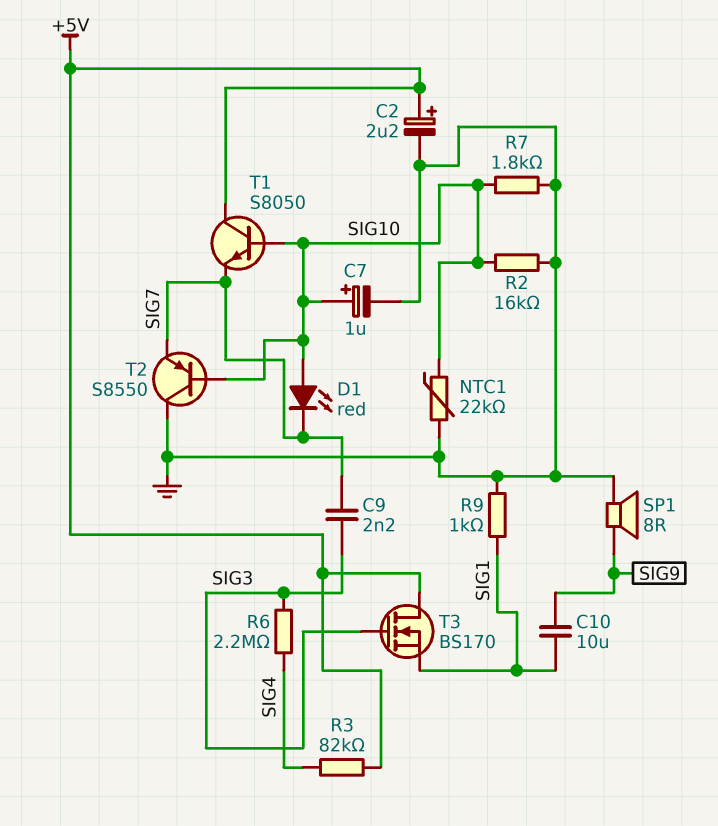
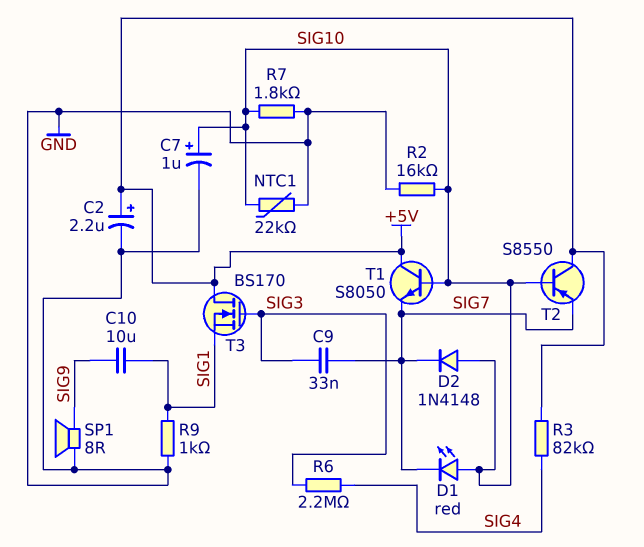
C9: 2.2nF (SIG3, SIG7) -> 33nF (SIG3, SIG7)
D2: none -> diode 1N4148 (A SIG10, K SIG7)
T2: PNP S8550 (B SIG10, C GND, E SIG7) -> PNP S8550 (B SIG10, C +5V, E SIG7)

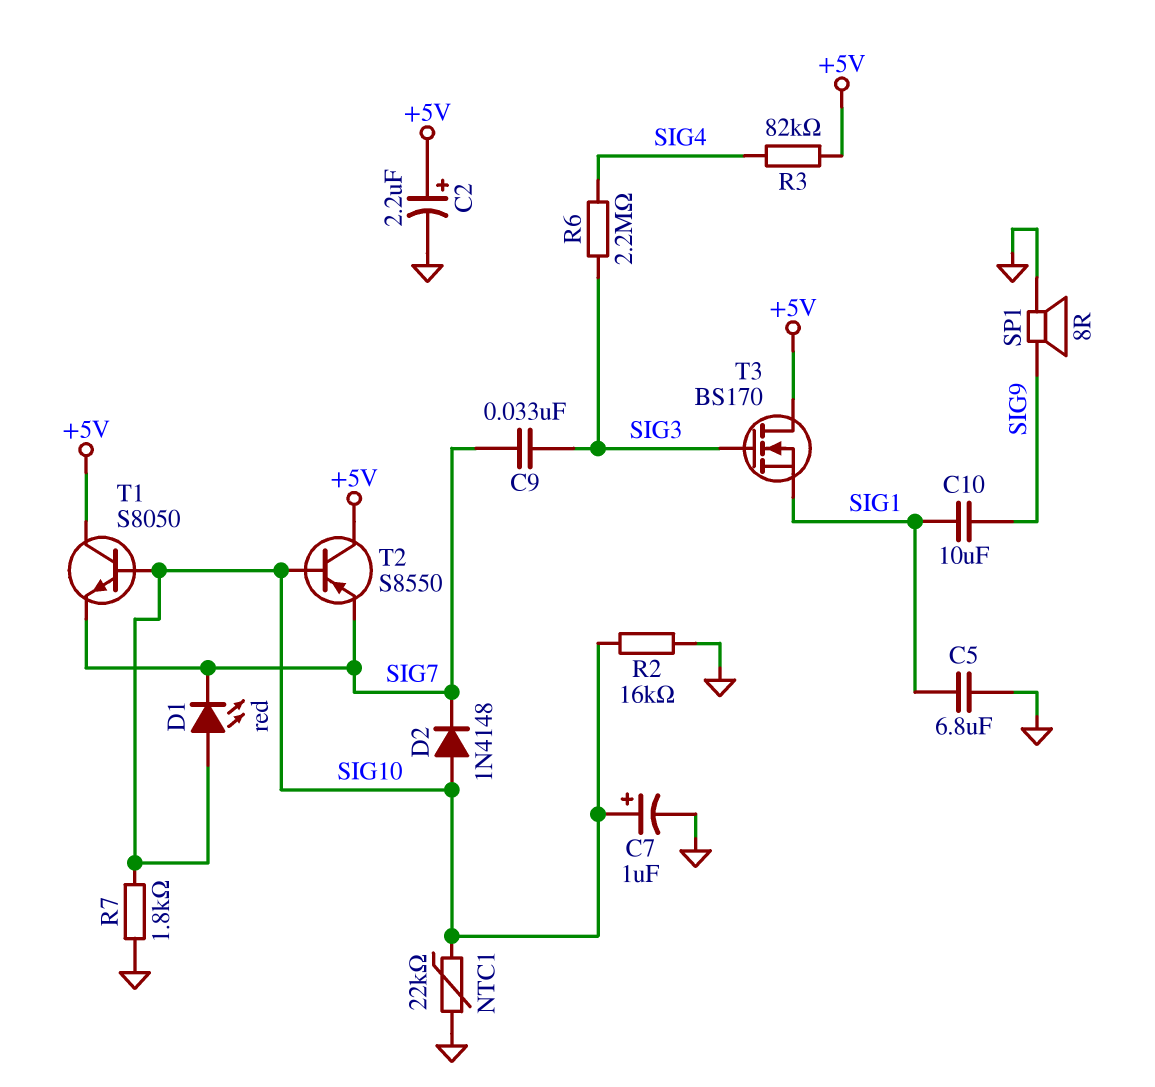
C5: none -> 6.8uF (GND, SIG1)
R9: 1k (GND, SIG1) -> none

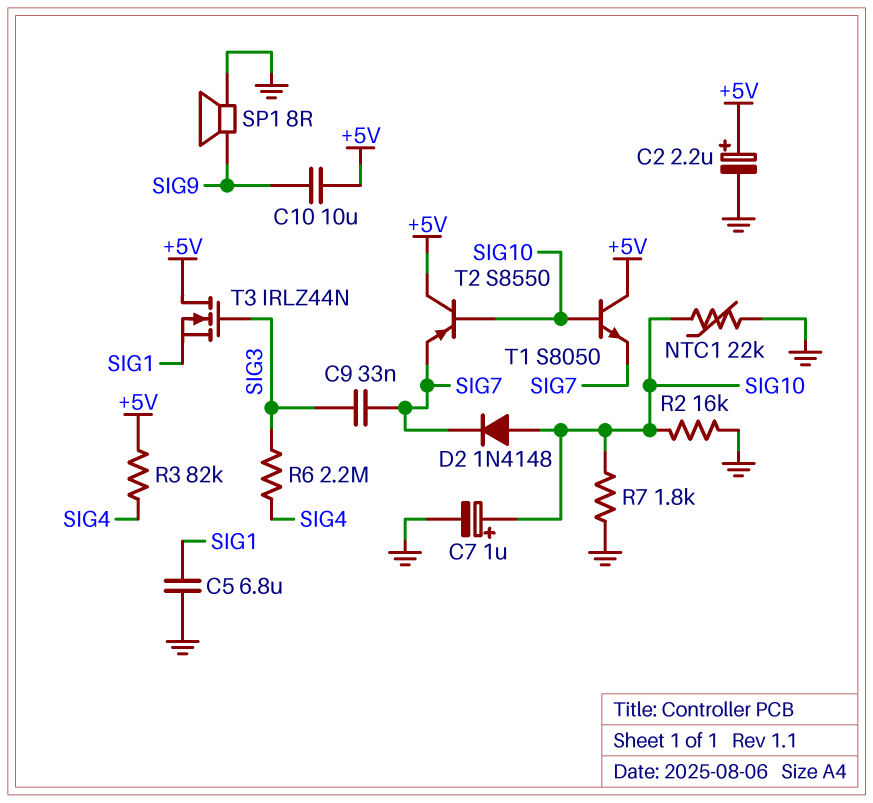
C10: 10uF (SIG1, SIG9) -> 10uF (+5V, SIG9)
D1: LED red (A SIG10, K SIG7) -> none
T3: NMOS BS170 (G SIG3, D +5V, S SIG1) -> NMOS IRLZ44N (G SIG3, D +5V, S SIG1)

